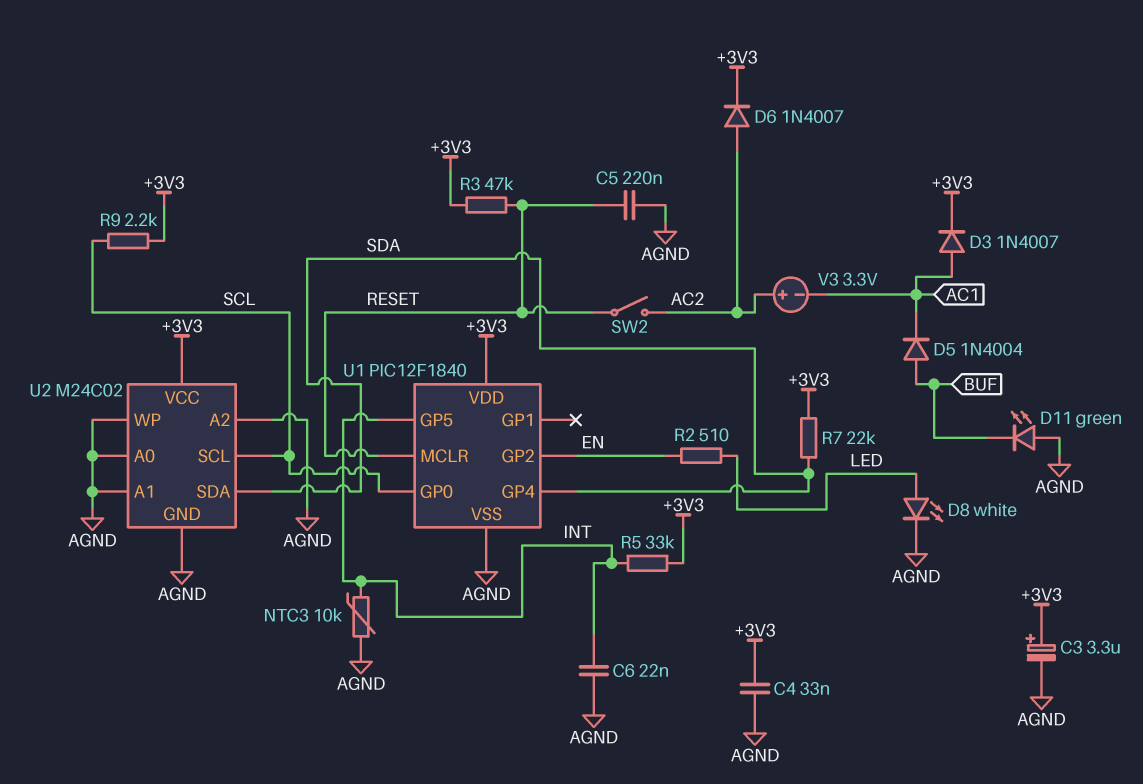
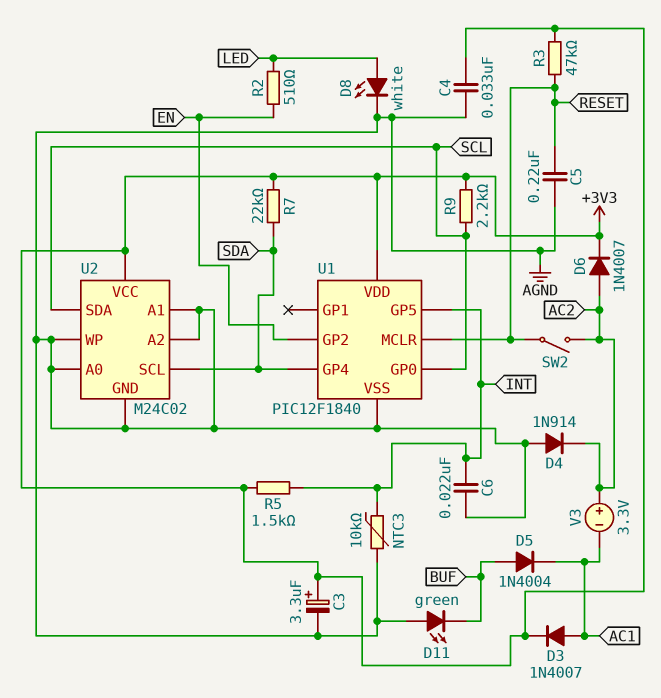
D4: none -> diode 1N914 (A AGND, K AC2)
R5: 33k (+3V3, INT) -> 1.5k (+3V3, INT)
U2 pin SCL: SCL -> SDA
U2 pin SDA: SDA -> SCL

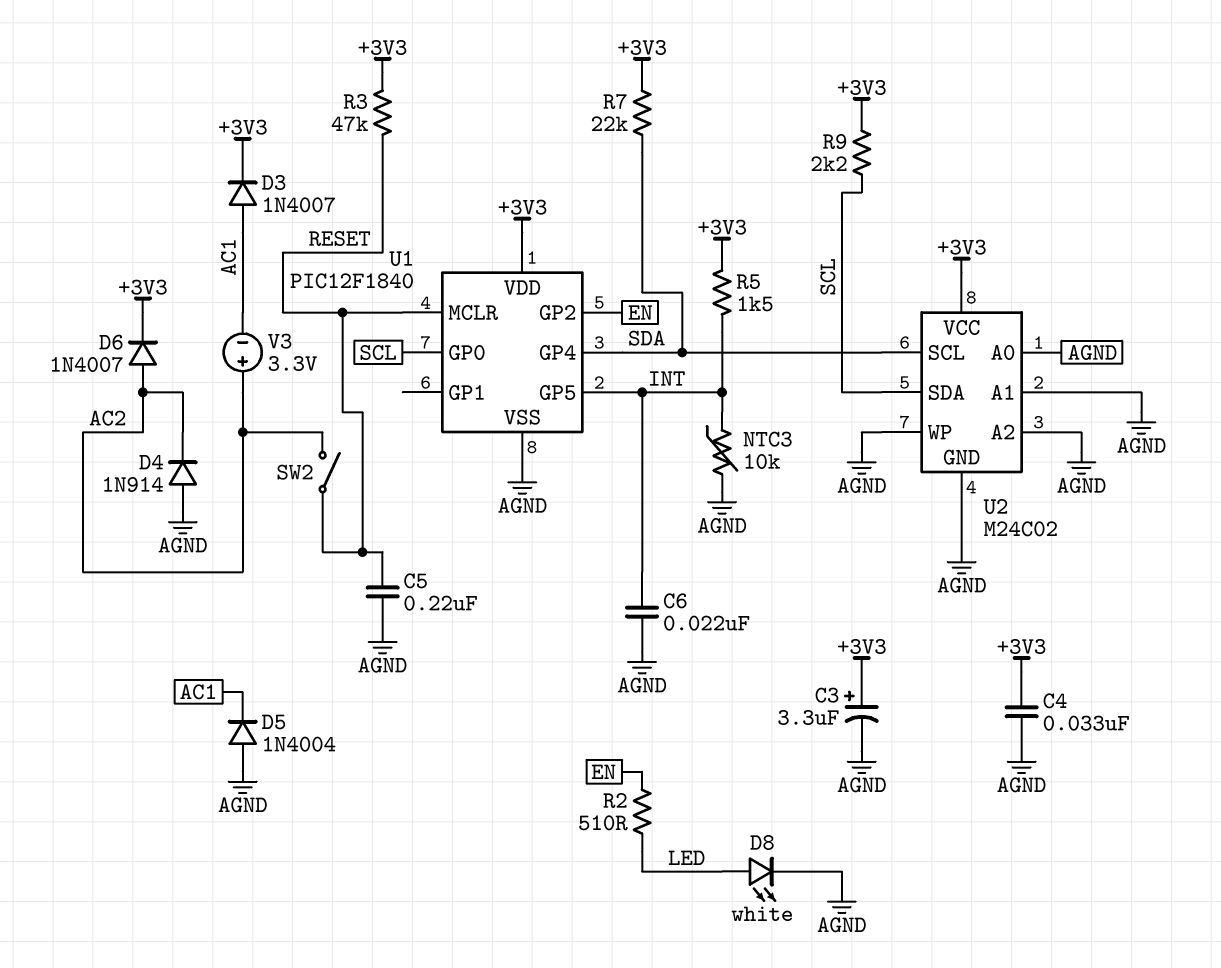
D5: diode 1N4004 (A BUF, K AC1) -> diode 1N4004 (A AGND, K AC1)
D11: LED green (A AGND, K BUF) -> none

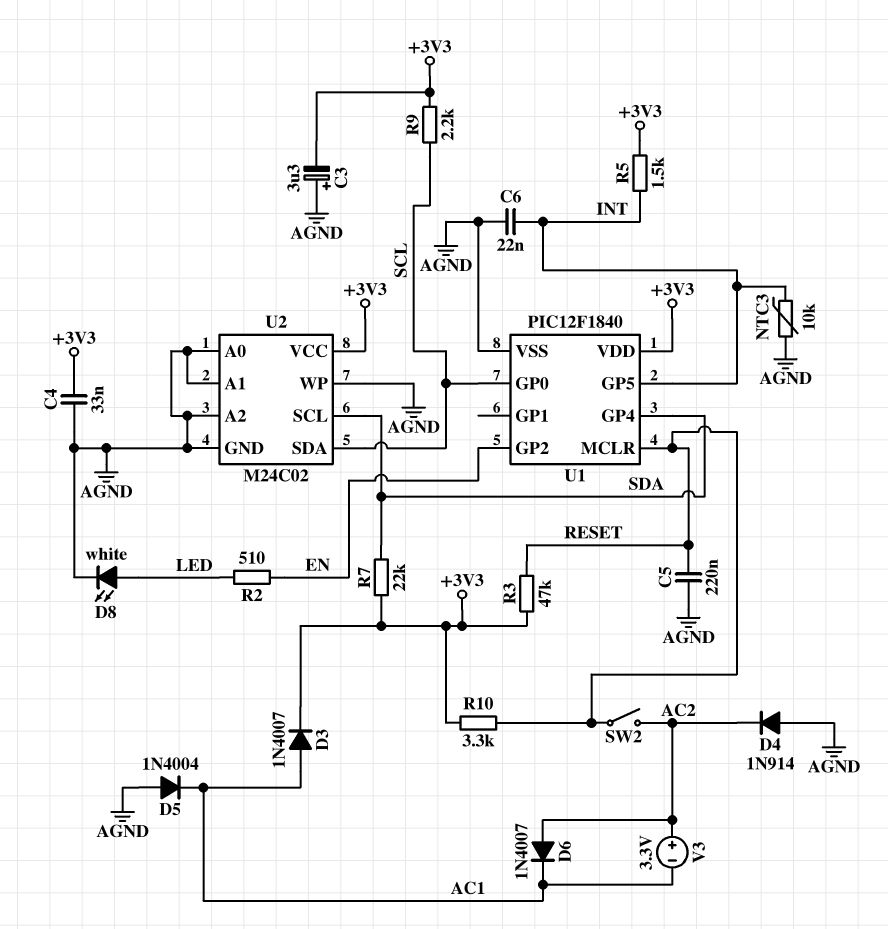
C3: 3.3uF (plus +3V3, minus AGND) -> 3.3uF (plus AGND, minus +3V3)
D6: diode 1N4007 (A AC2, K +3V3) -> diode 1N4007 (A AC2, K AC1)
R10: none -> 3.3k (+3V3, RESET)

